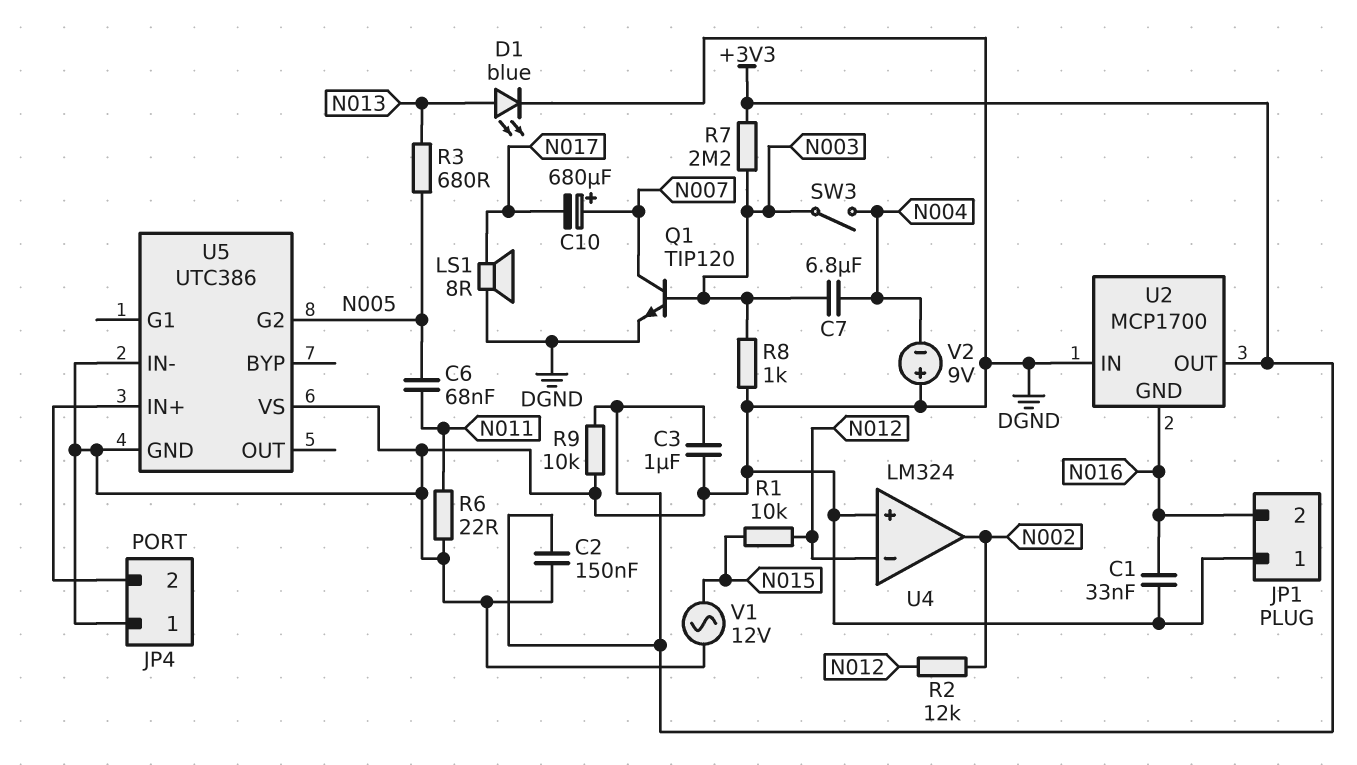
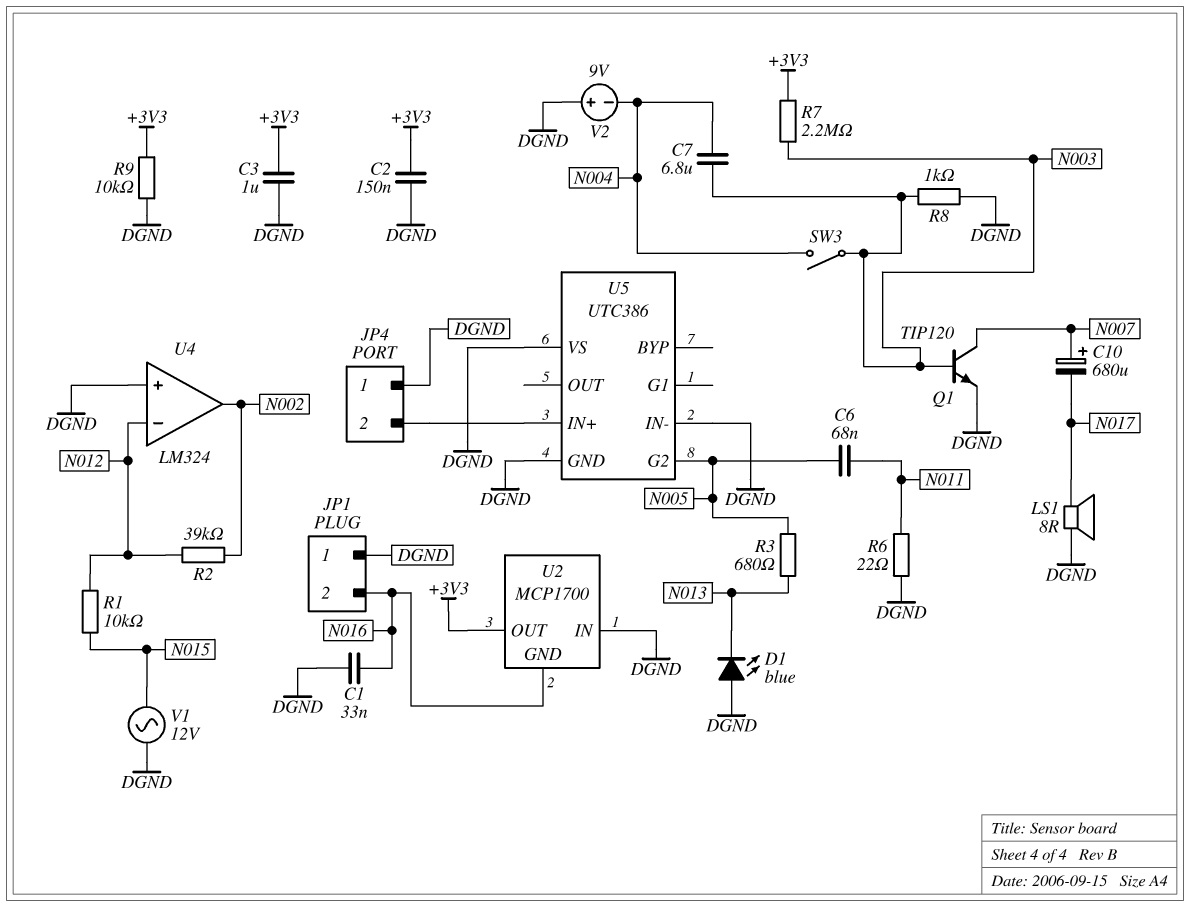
D1: LED blue (A N013, K DGND) -> LED blue (A DGND, K N013)
R2: 12k (N002, N012) -> 39k (N002, N012)

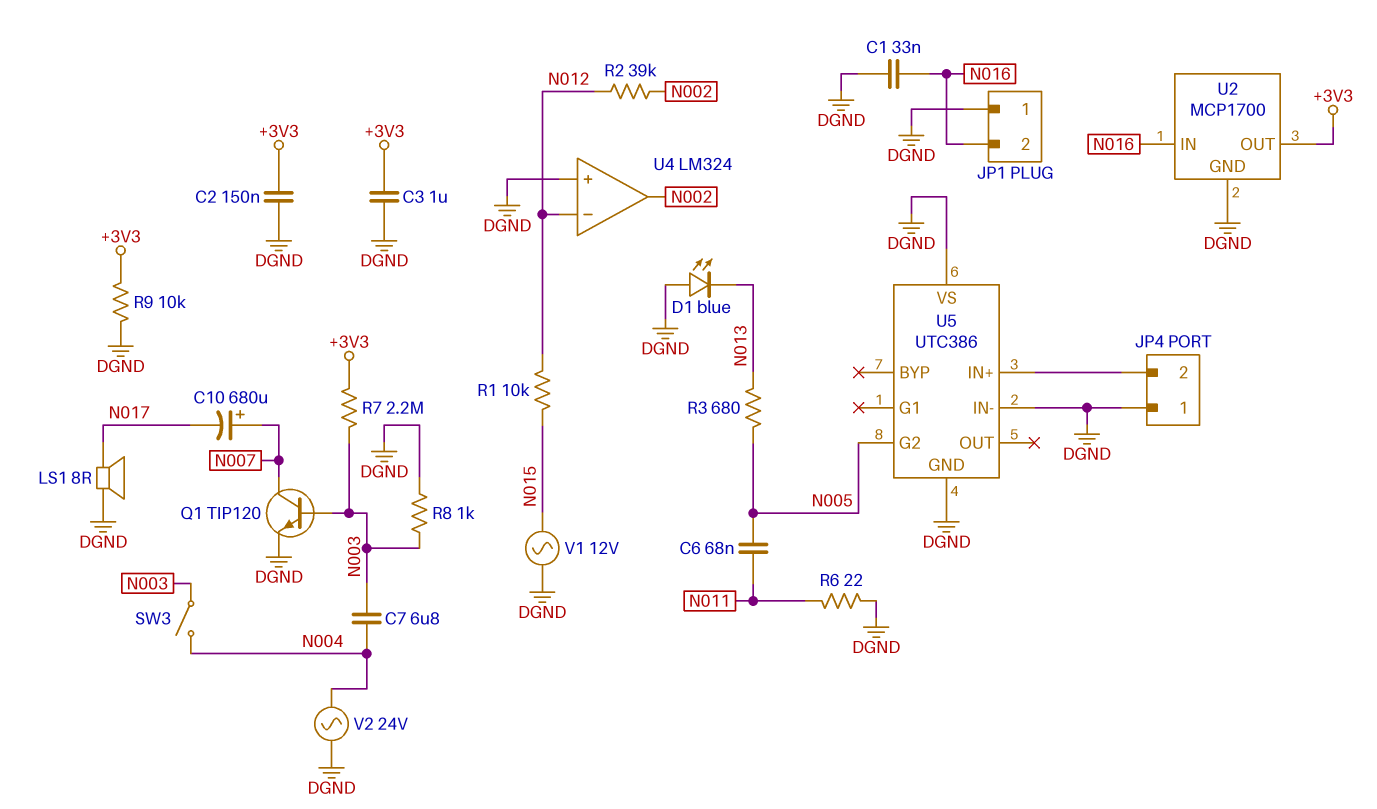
U2 pin GND: N016 -> DGND
U2 pin IN: DGND -> N016
V2: 9V (plus DGND, minus N004) -> AC 24V (DGND, N004)

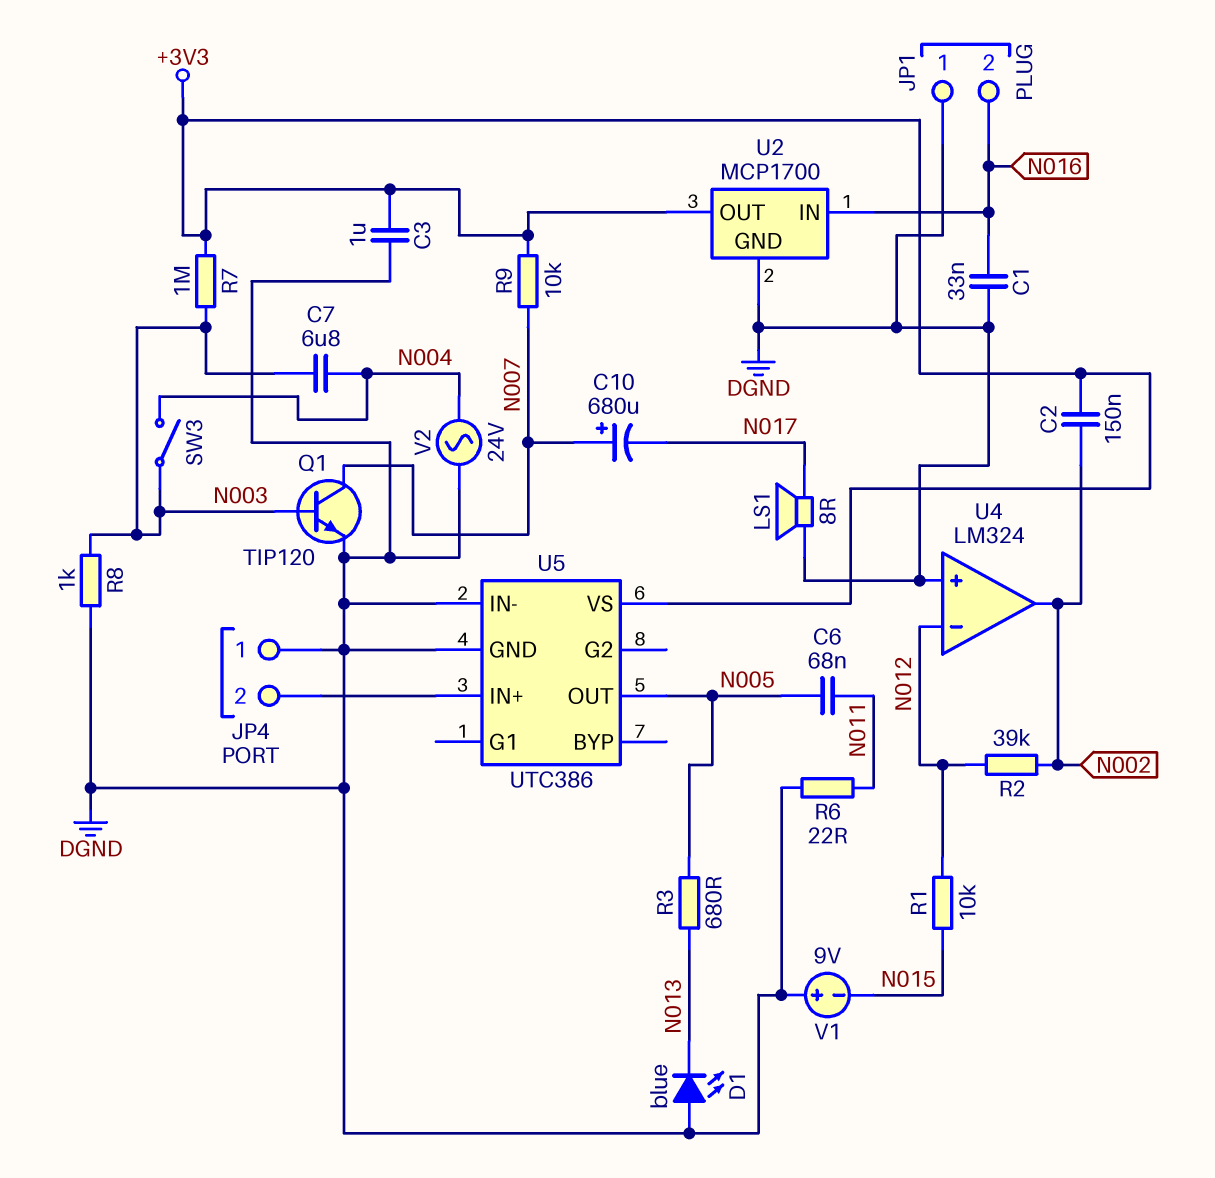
C2: 150nF (+3V3, DGND) -> 150nF (+3V3, N002)
R7: 2.2M (+3V3, N003) -> 1M (+3V3, N003)
R9: 10k (+3V3, DGND) -> 10k (+3V3, N007)
U5 pin G2: N005 -> none
U5 pin OUT: none -> N005
U5 pin VS: DGND -> +3V3
V1: AC 12V (DGND, N015) -> 9V (plus DGND, minus N015)

